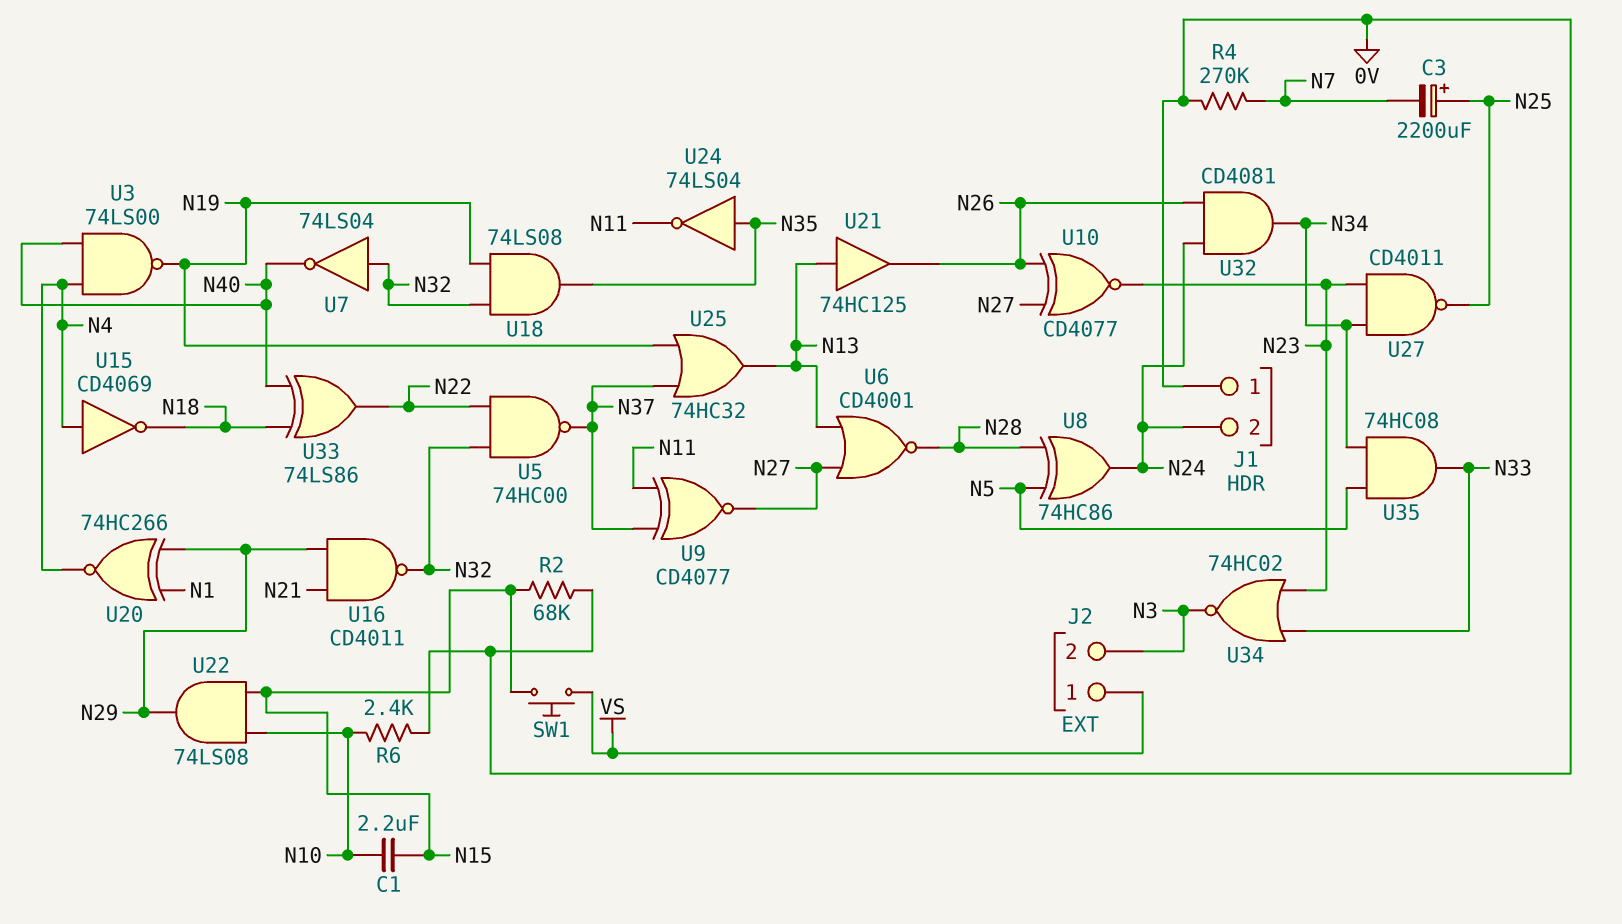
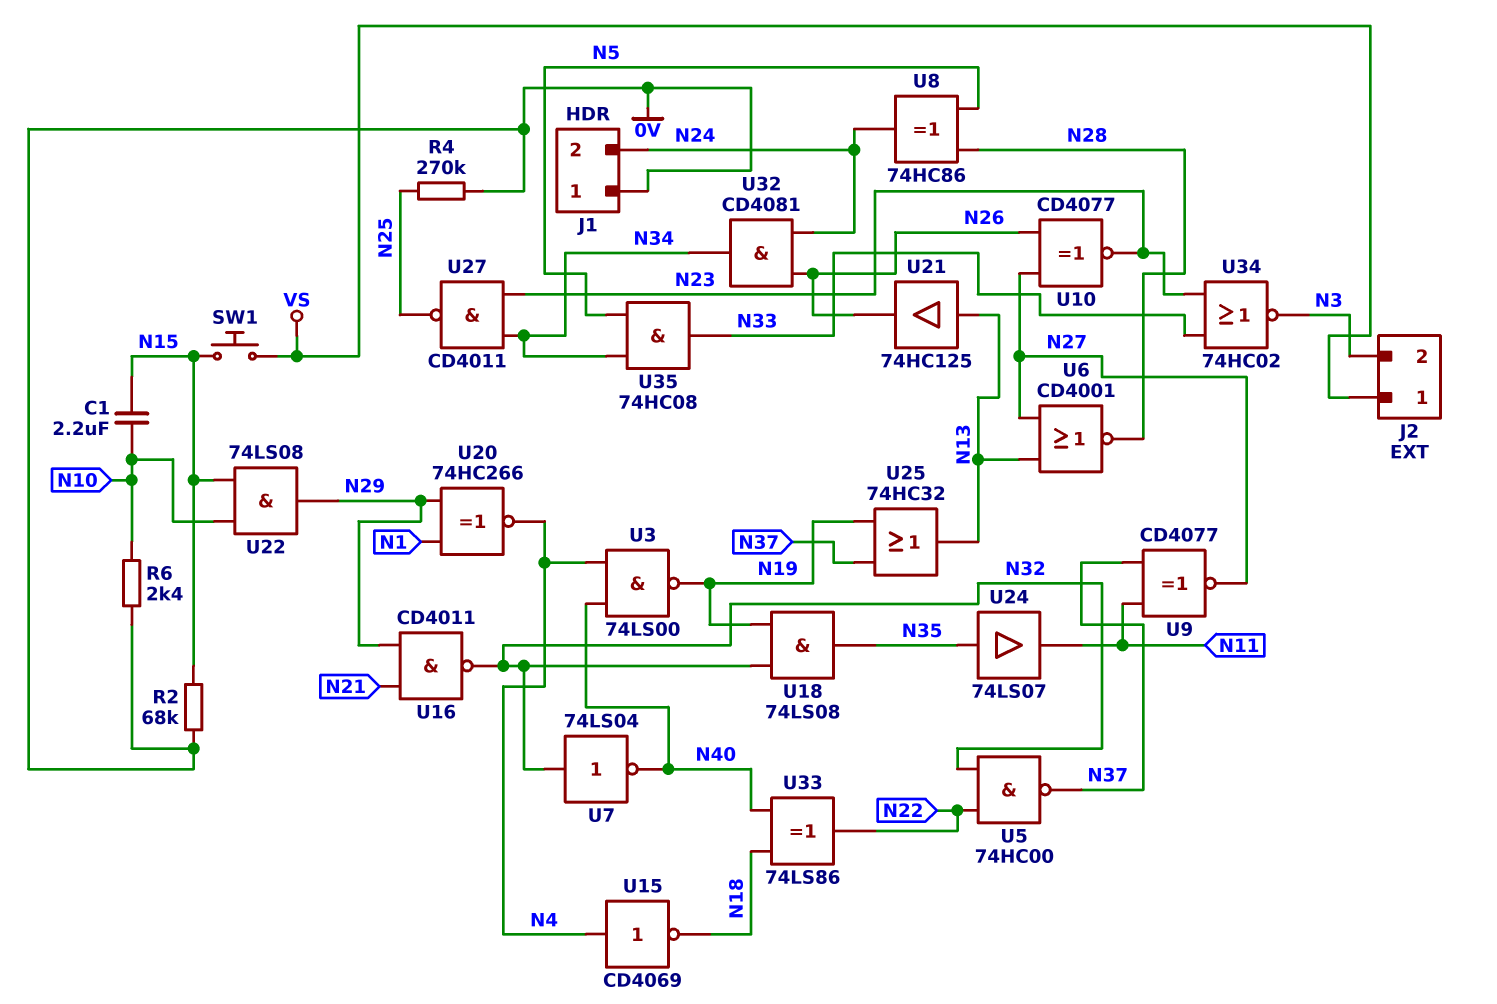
C3: 2200uF (plus N25, minus N7) -> none
R4: 270k (0V, N7) -> 270k (0V, N25)
U24: NOT 74LS04 (in N35, out N11) -> buffer 74LS07 (in N35, out N11)

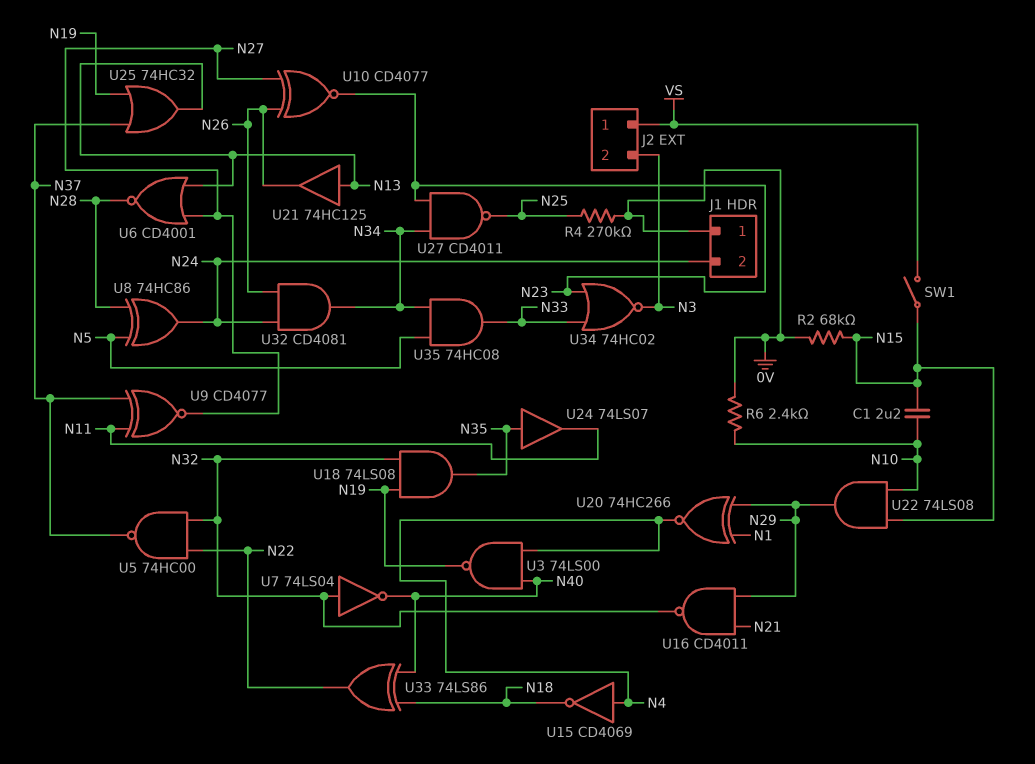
SW1: button (N15, VS) -> switch (N15, VS)

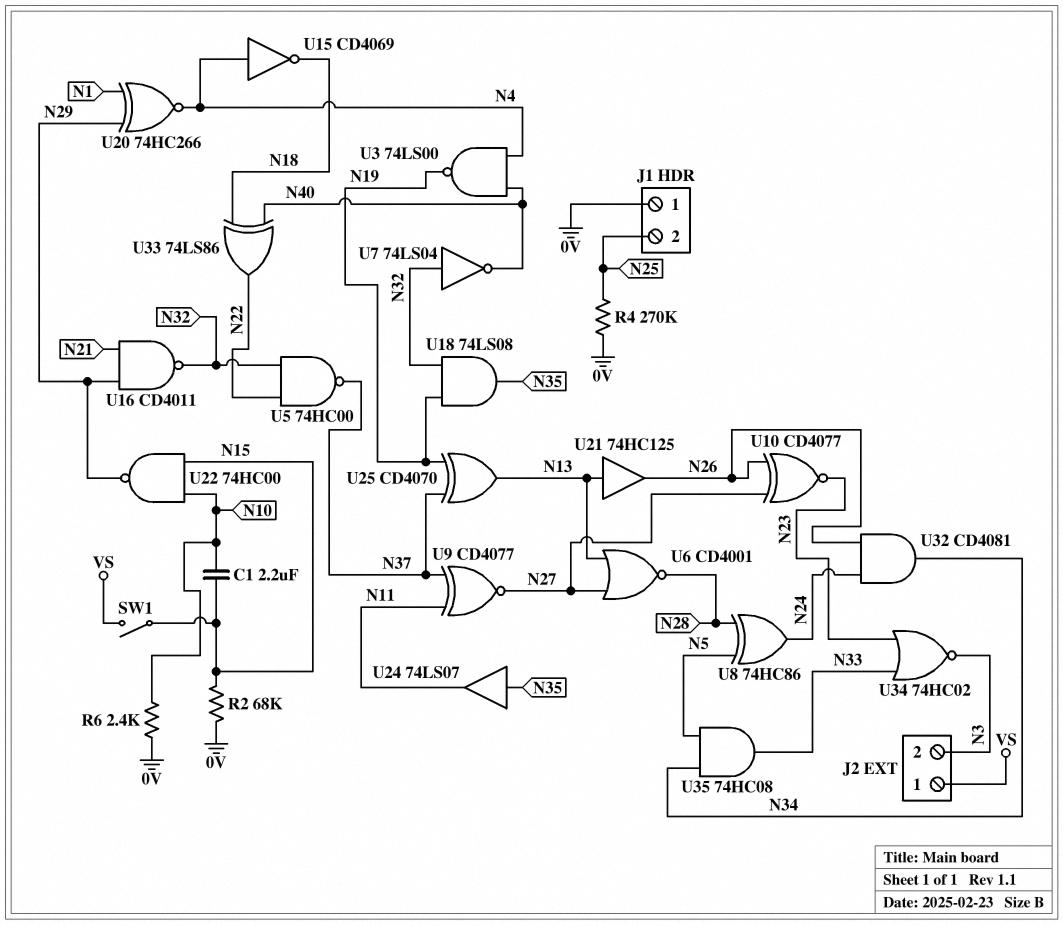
J1 pin 2: N24 -> N25
U22: AND 74LS08 (in N10, in N15, out N29) -> NAND 74HC00 (in N10, in N15, out N29)
U25: OR 74HC32 (in N19, in N37, out N13) -> XOR CD4070 (in N19, in N37, out N13)
U27: NAND CD4011 (in N23, in N34, out N25) -> none

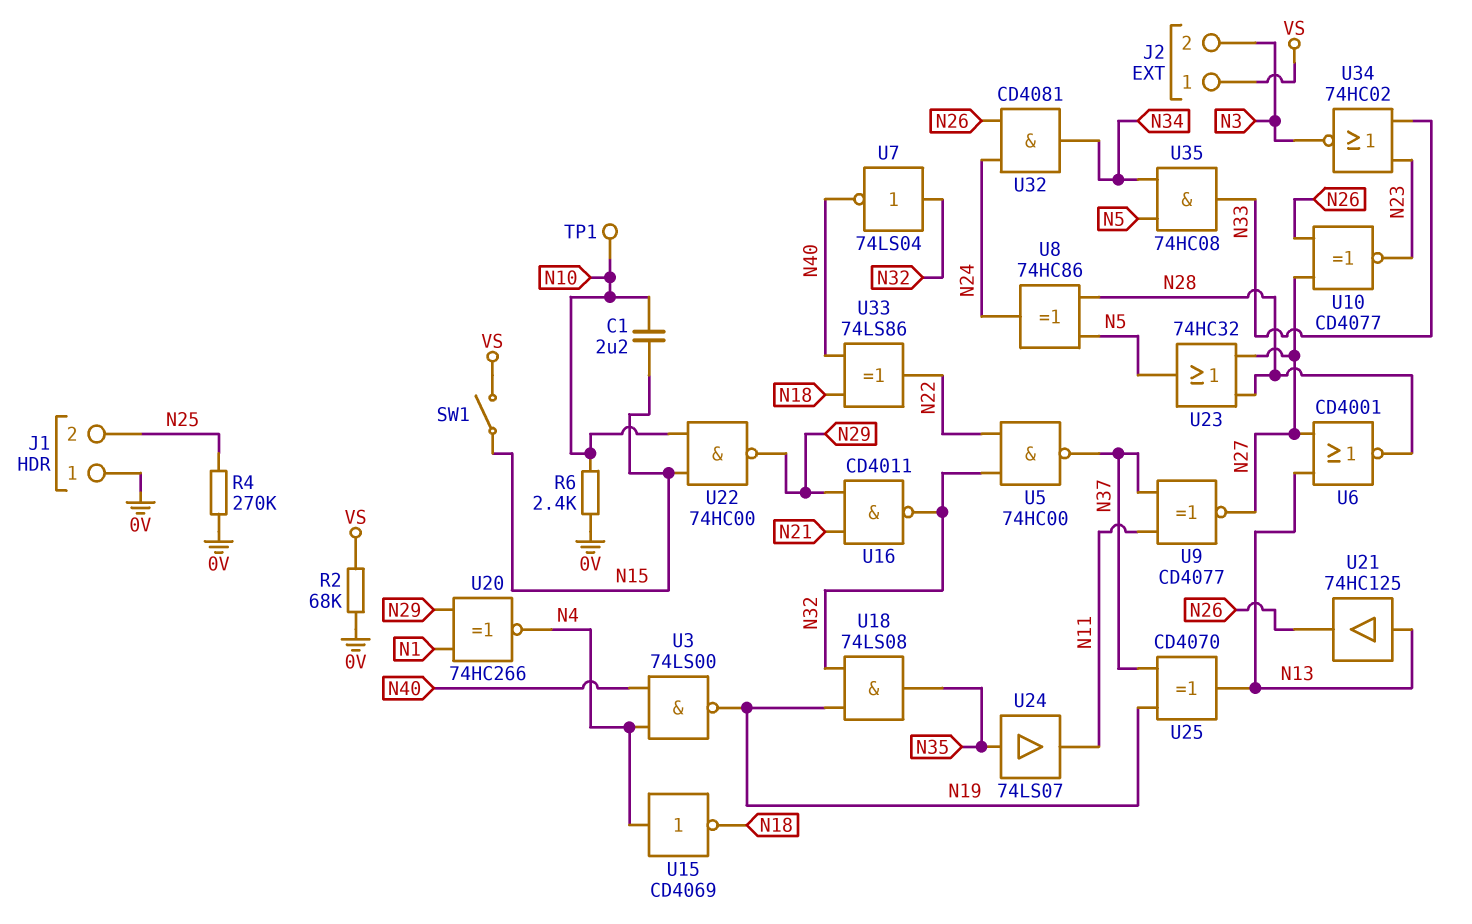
R2: 68k (0V, N15) -> 68k (0V, VS)
TP1: none -> test point (N10)
U23: none -> OR 74HC32 (in N27, in N28, out N5)

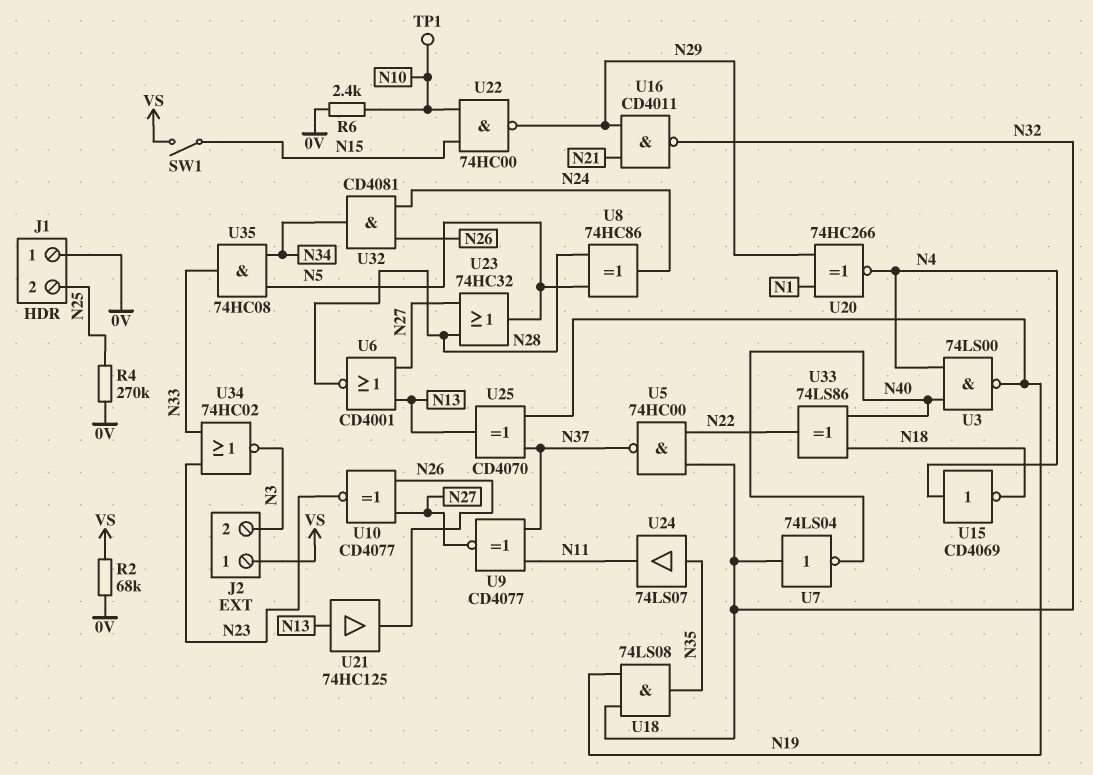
C1: 2.2uF (N10, N15) -> none

